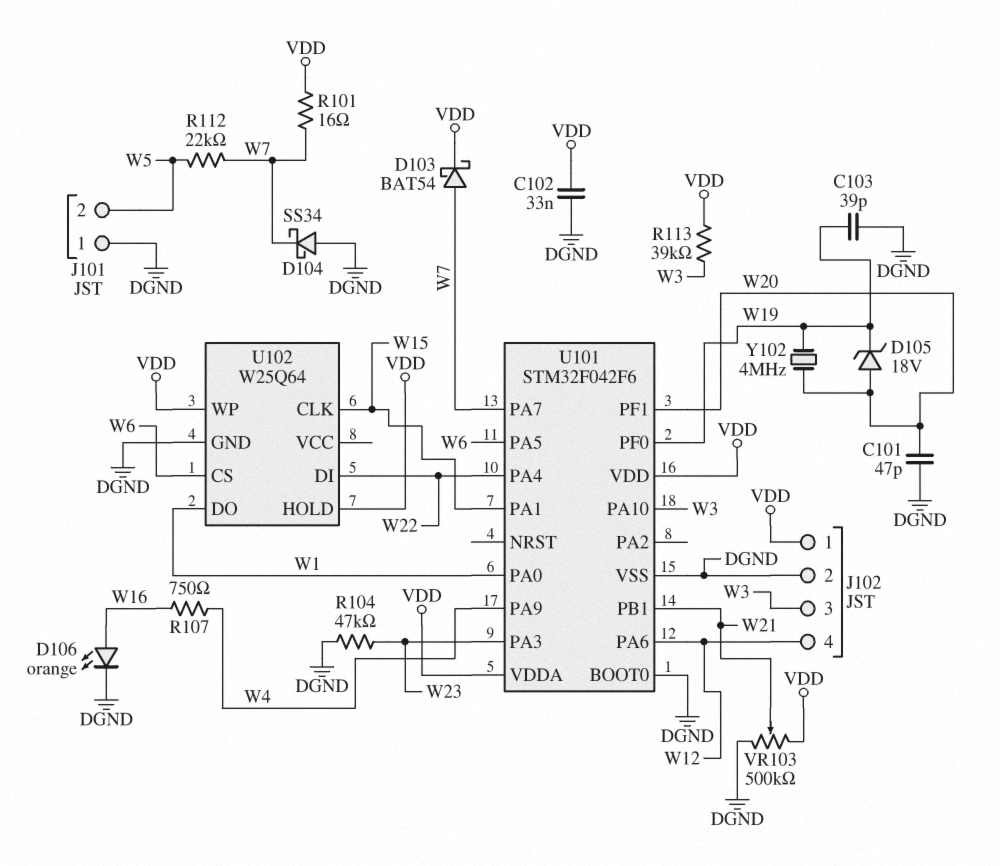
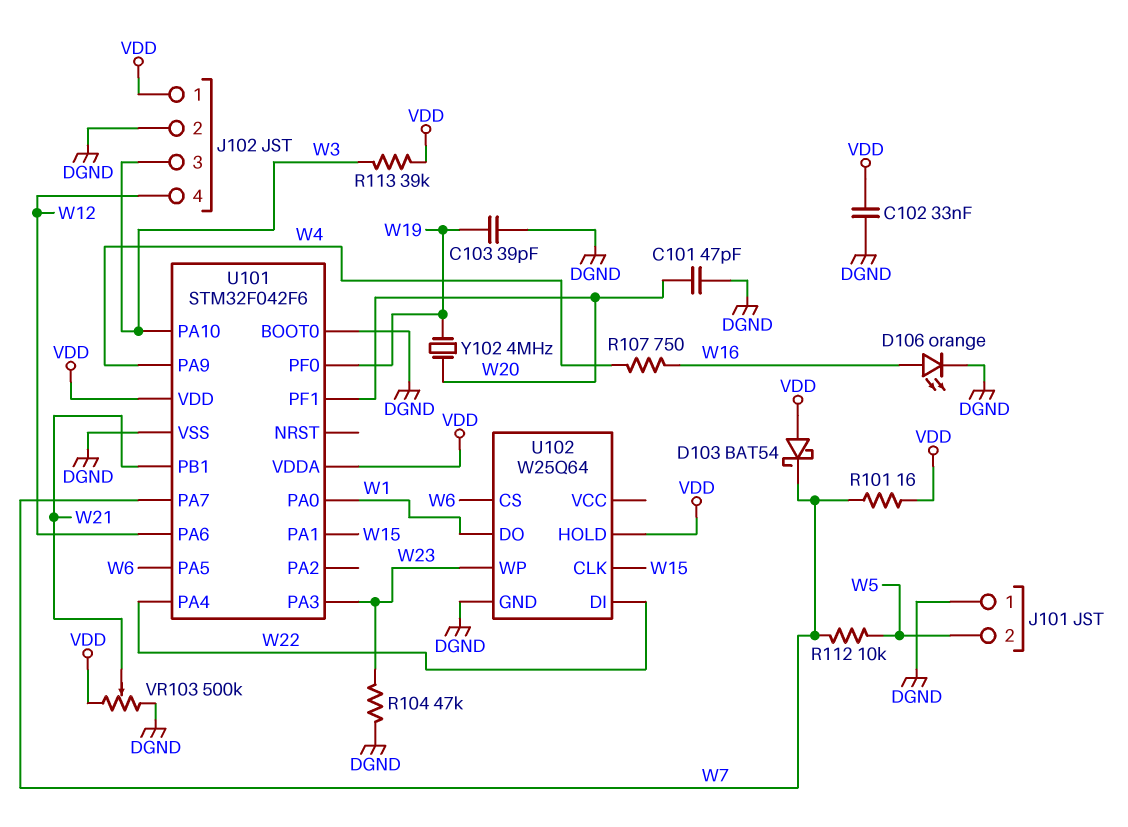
D103: schottky BAT54 (A W7, K VDD) -> schottky BAT54 (A VDD, K W7)
D104: schottky SS34 (A DGND, K W7) -> none
D105: zener 18V (A W20, K W19) -> none
R112: 22k (W5, W7) -> 10k (W5, W7)
U102 pin WP: VDD -> W23

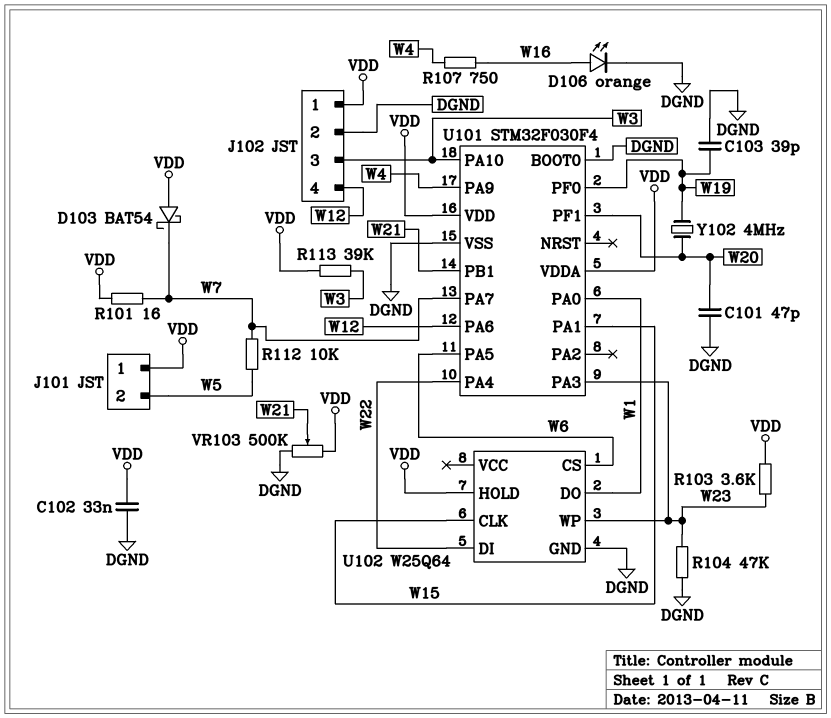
J101 pin 1: DGND -> VDD
R103: none -> 3.6k (VDD, W23)
U101: STM32F042F6 -> STM32F030F4

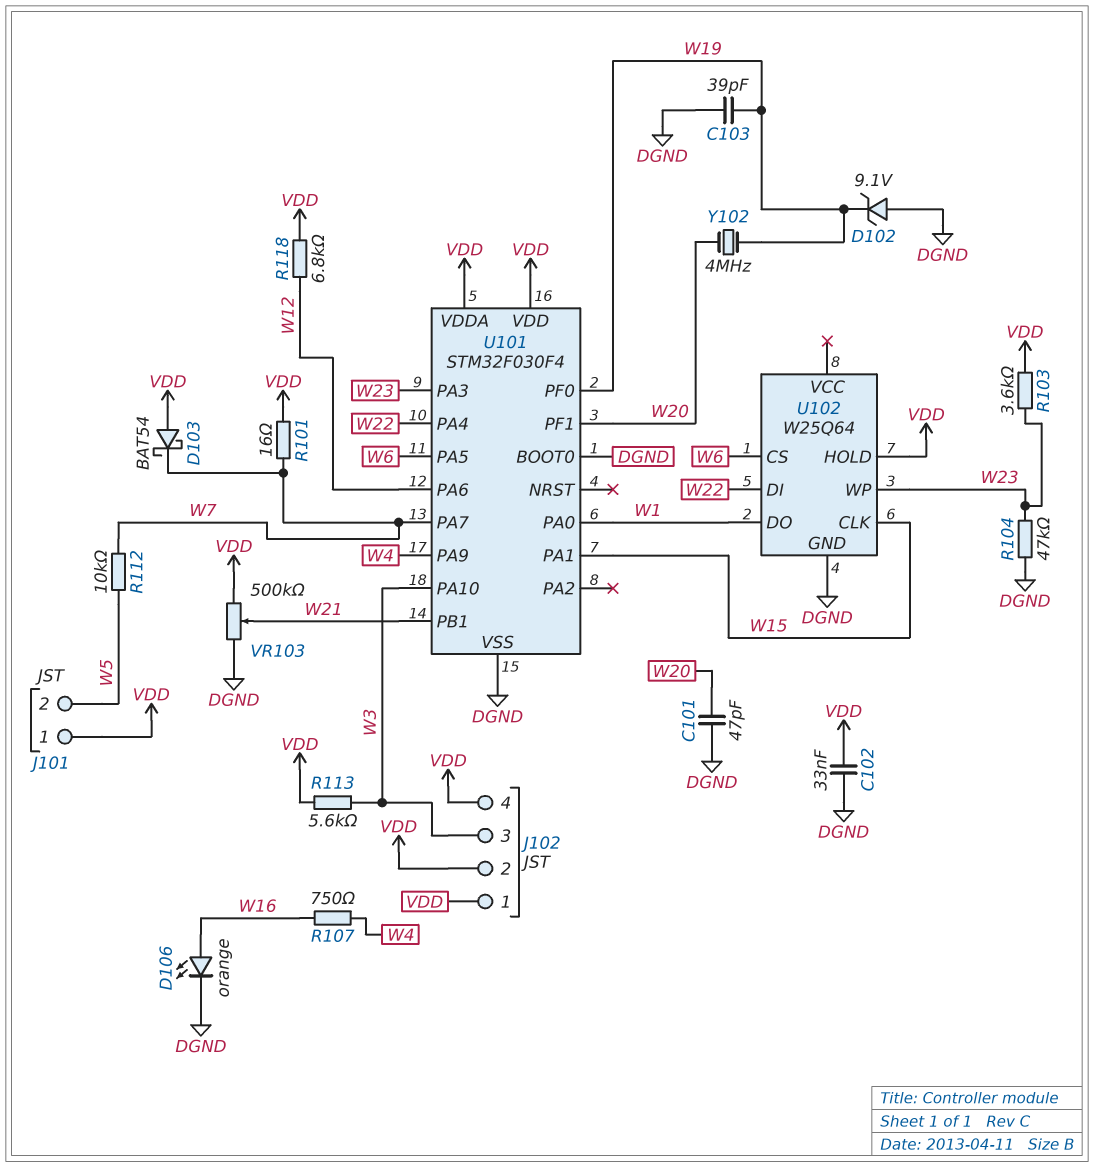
D102: none -> zener 9.1V (A DGND, K W19)
J102 pin 2: DGND -> VDD
J102 pin 4: W12 -> VDD
R113: 39k (VDD, W3) -> 5.6k (VDD, W3)
R118: none -> 6.8k (VDD, W12)

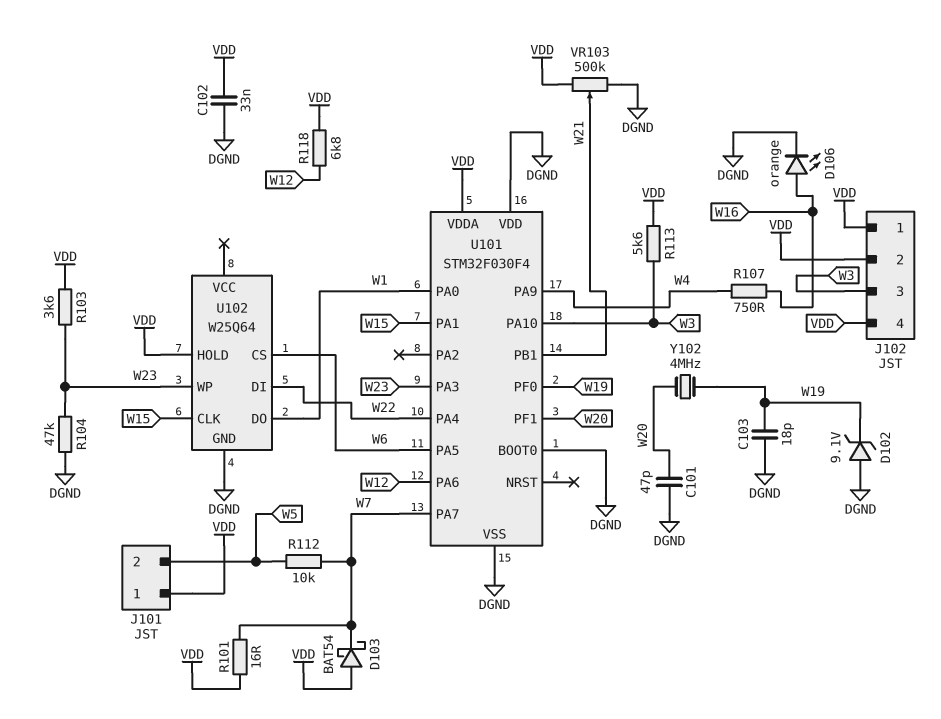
C103: 39pF (DGND, W19) -> 18pF (DGND, W19)
U101 pin VDD: VDD -> DGND

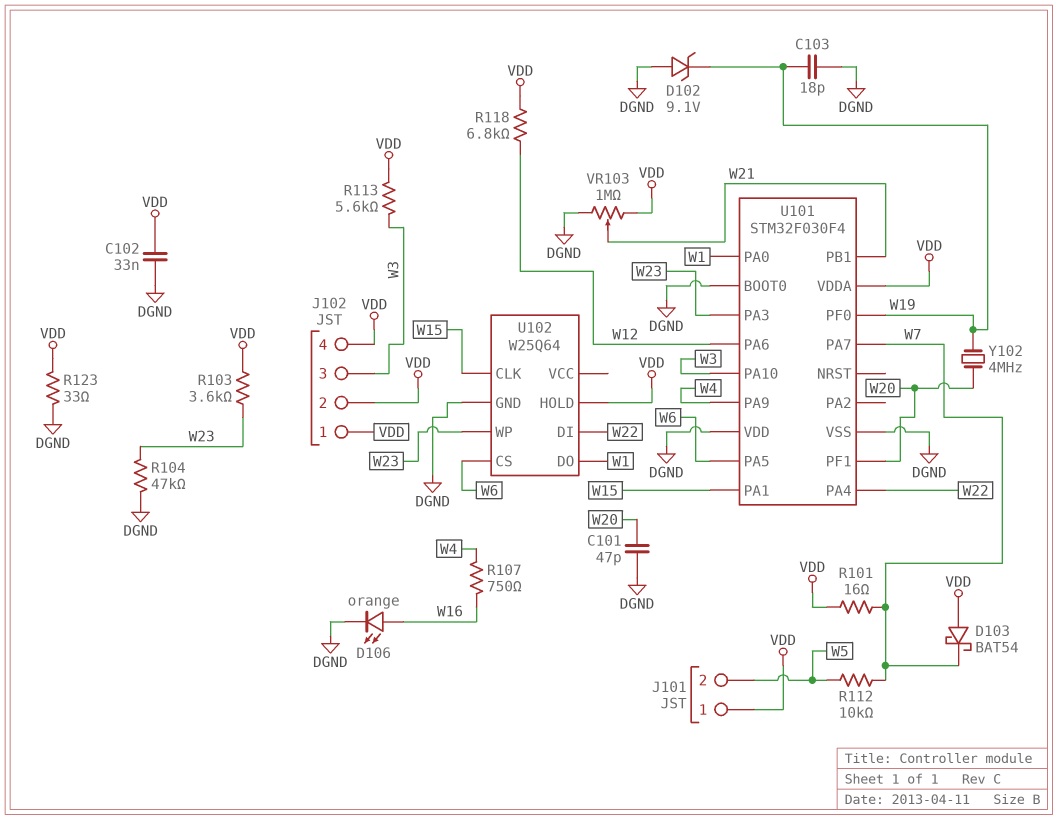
R123: none -> 33 (DGND, VDD)
VR103: 500k (DGND, VDD, wiper W21) -> 1M (DGND, VDD, wiper W21)

